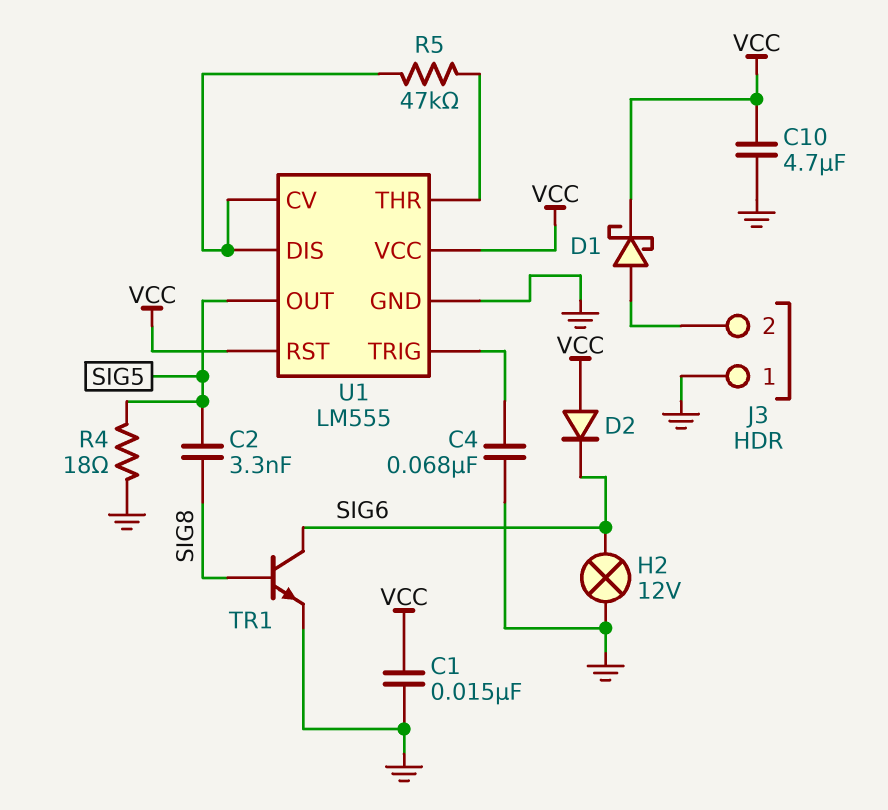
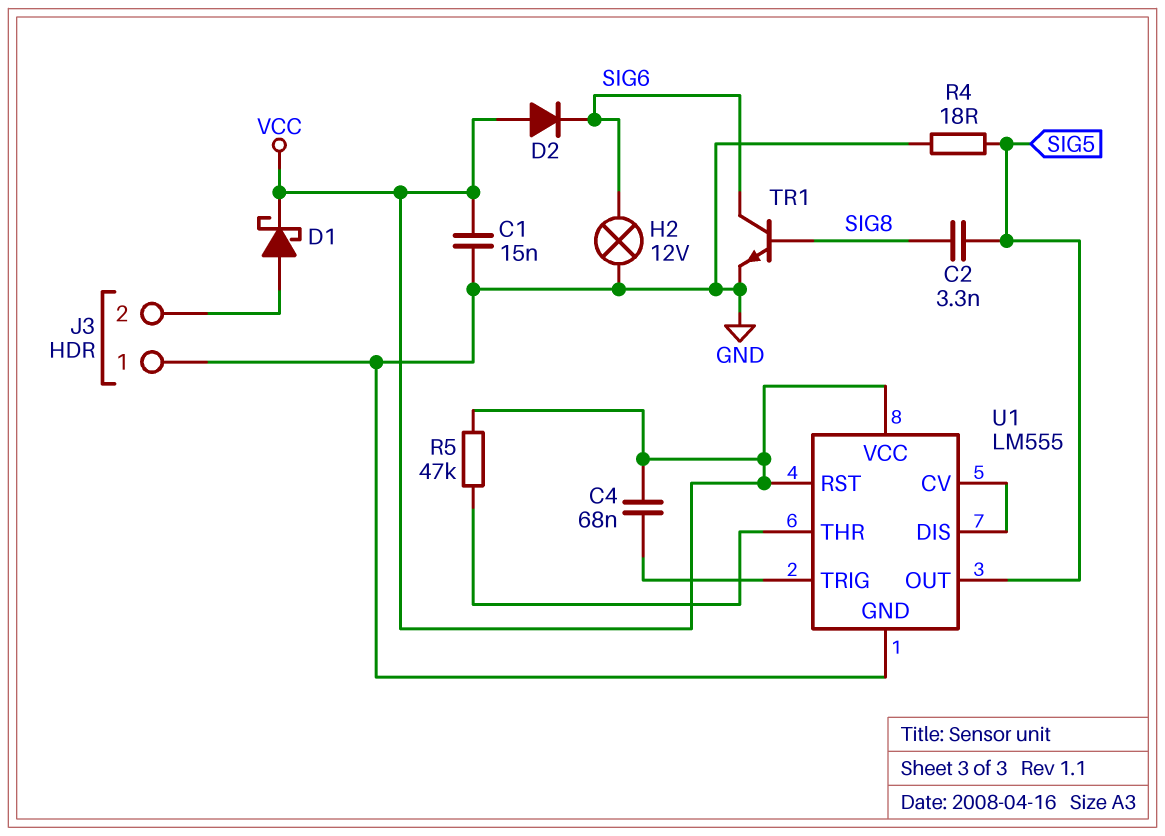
C4: 68nF (GND, U1/TRIG) -> 68nF (U1/TRIG, VCC)
C10: 4.7uF (GND, VCC) -> none
R5: 47k (U1/CV, U1/THR) -> 47k (U1/THR, VCC)

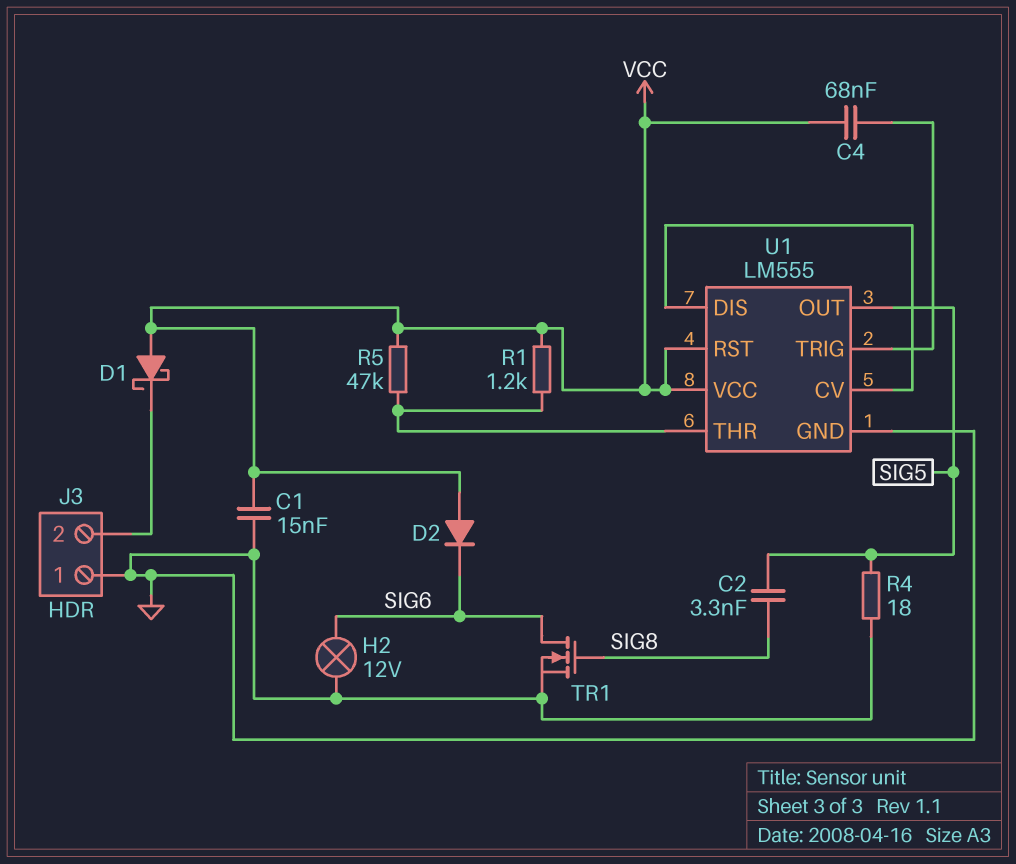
D1: schottky (A J3/2, K VCC) -> schottky (A VCC, K J3/2)
R1: none -> 1.2k (U1/THR, VCC)
TR1: NPN (B SIG8, C SIG6, E GND) -> NMOS (G SIG8, D SIG6, S GND)

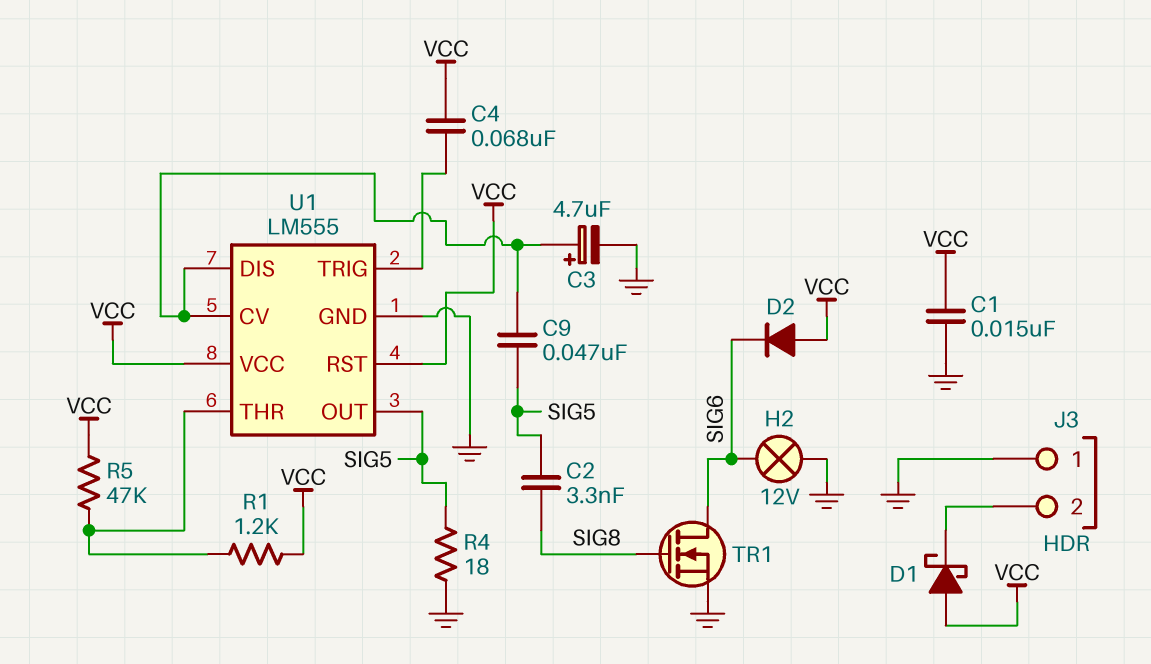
C3: none -> 4.7uF (plus U1/CV, minus GND)
C9: none -> 47nF (SIG5, U1/CV)

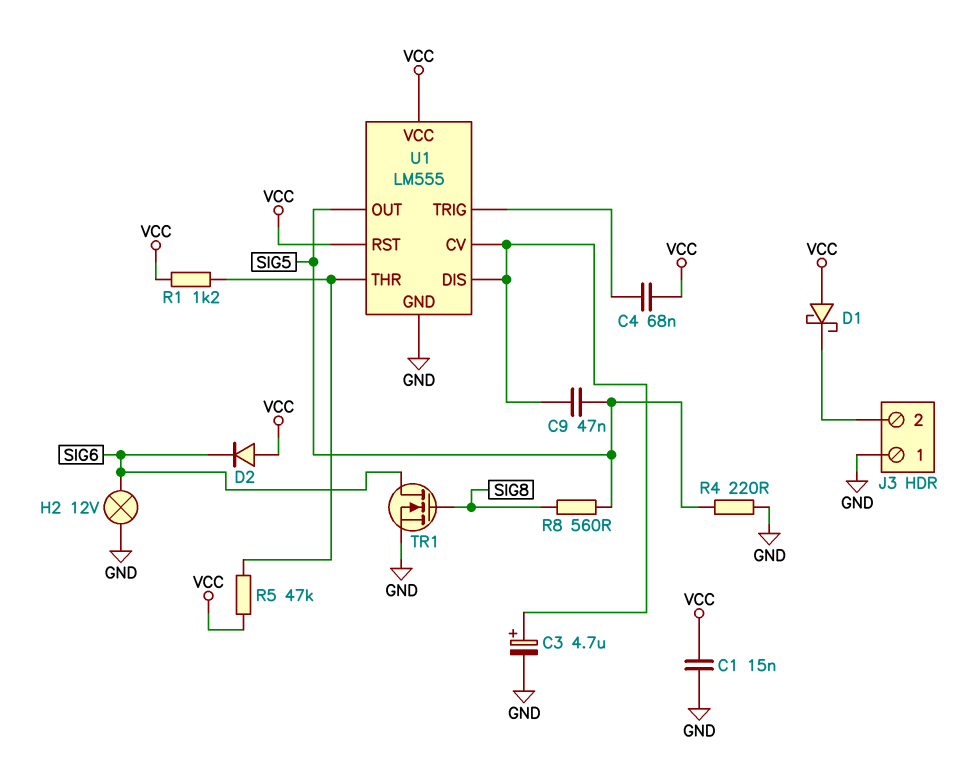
C2: 3.3nF (SIG5, SIG8) -> none
R4: 18 (GND, SIG5) -> 220 (GND, SIG5)
R8: none -> 560 (SIG5, SIG8)

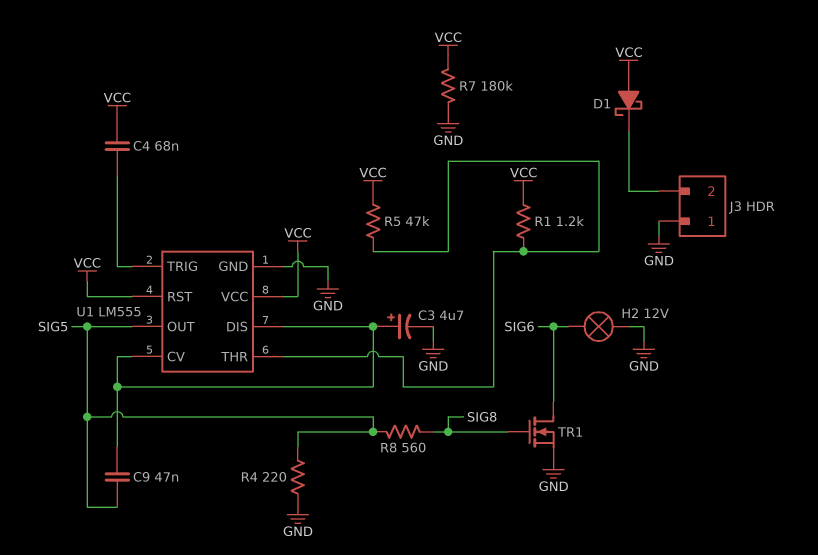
C1: 15nF (GND, VCC) -> none
D2: diode (A VCC, K SIG6) -> none
R7: none -> 180k (GND, VCC)

